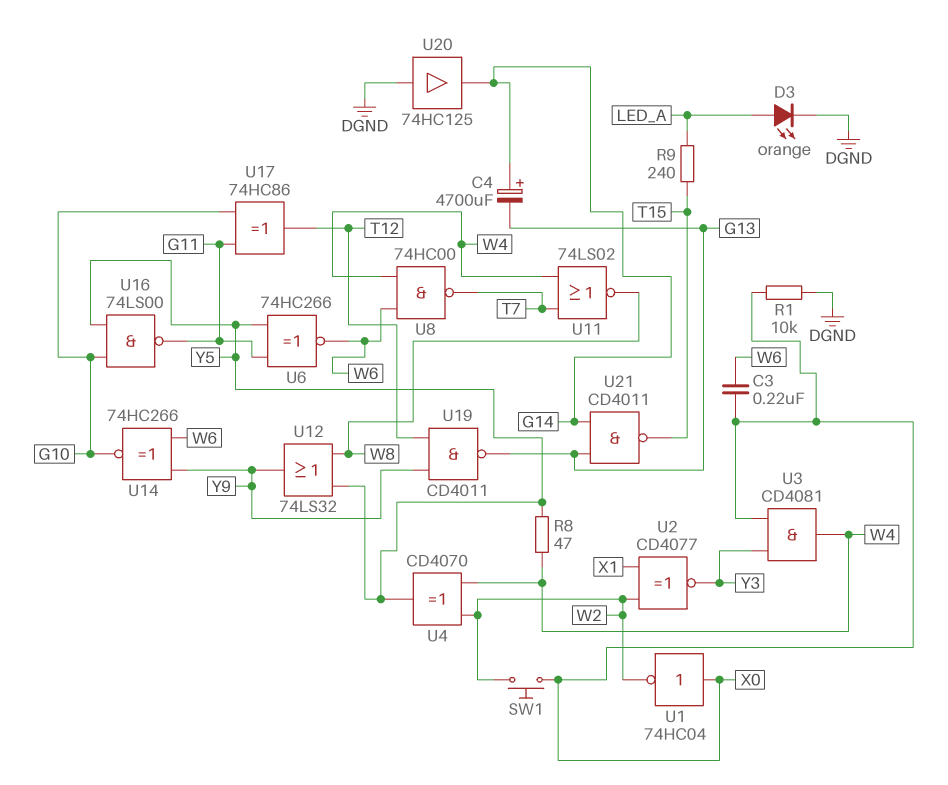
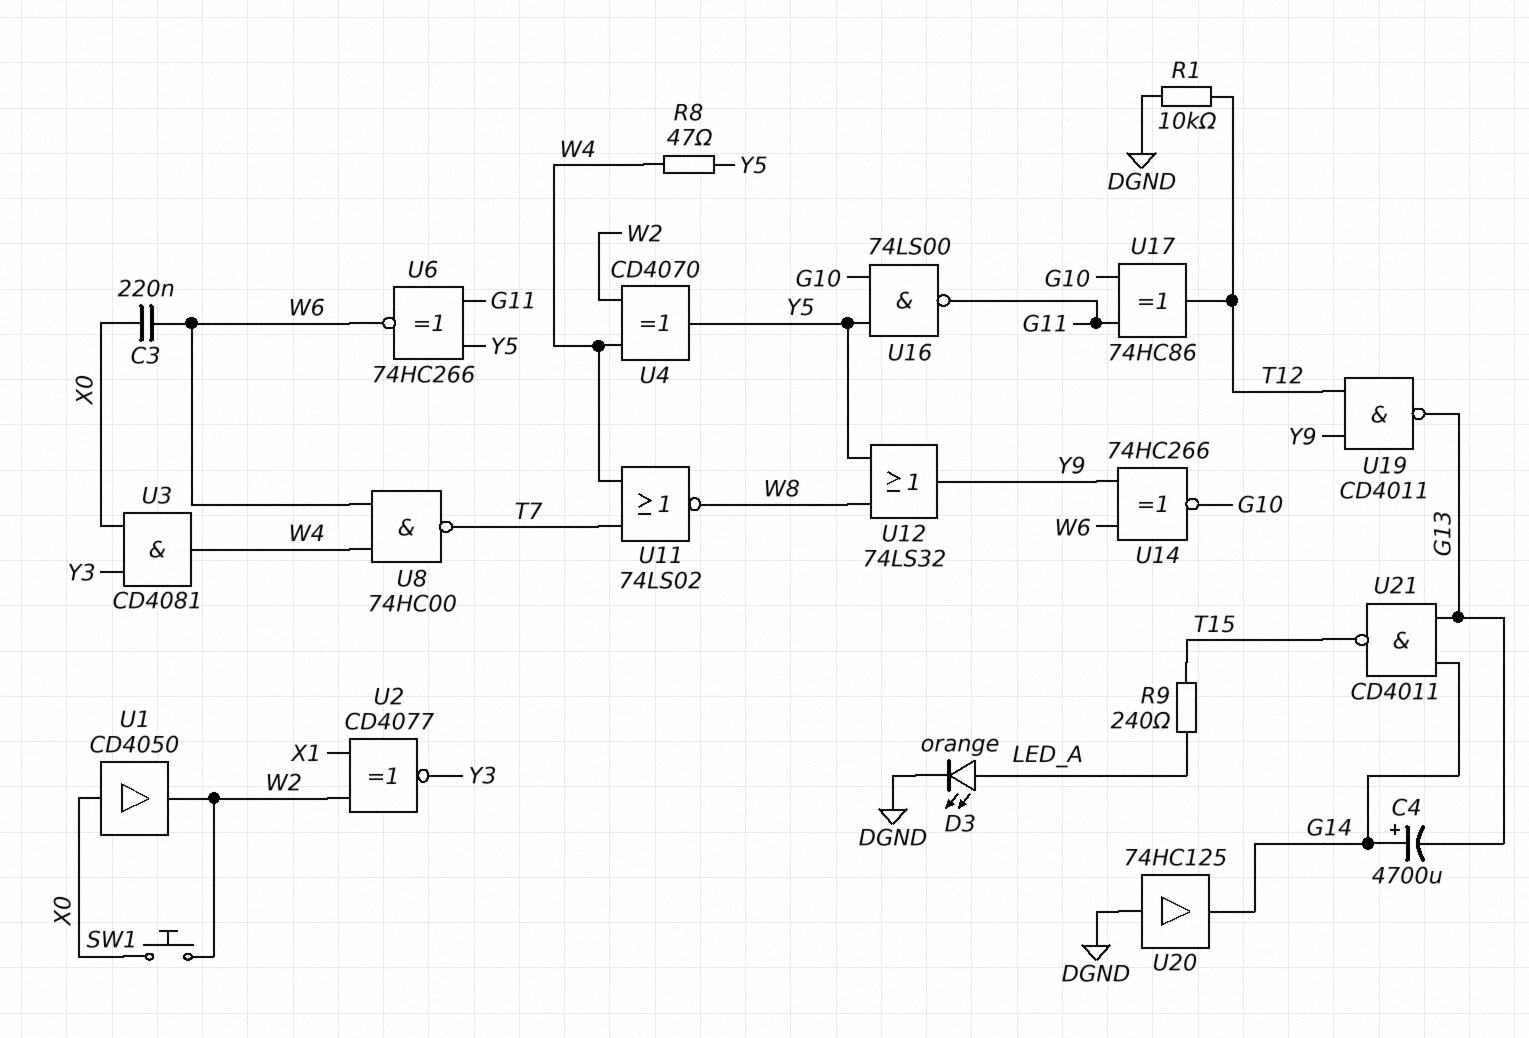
R1: 10k (DGND, X0) -> 10k (DGND, T12)
U1: NOT 74HC04 (in X0, out W2) -> buffer CD4050 (in X0, out W2)

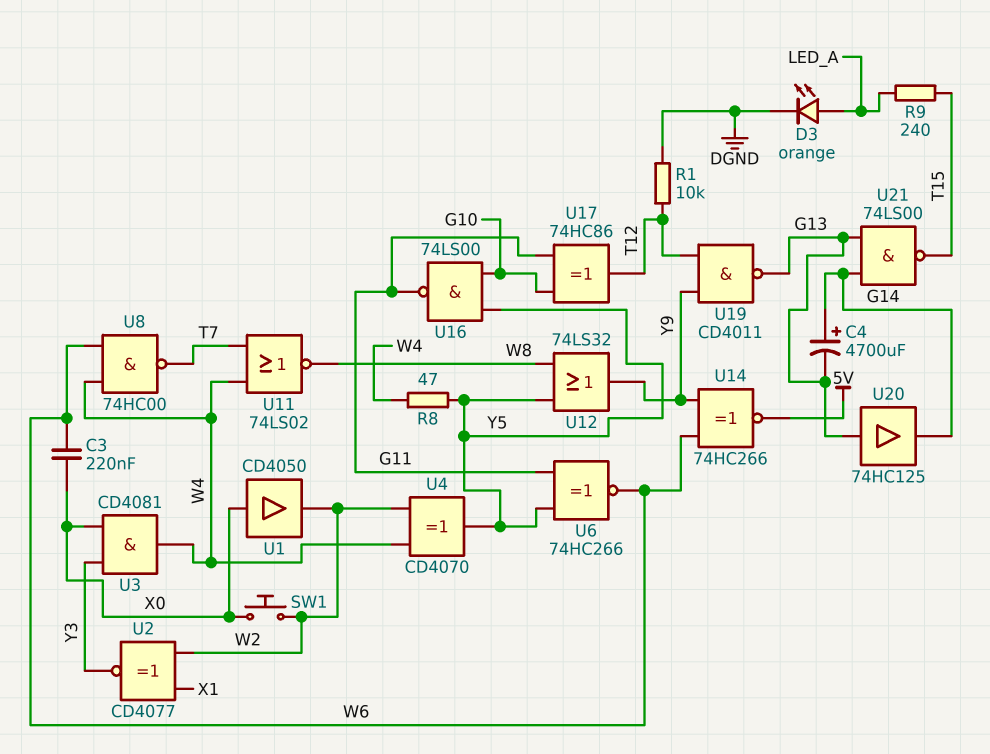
U14: XNOR 74HC266 (in W6, in Y9, out G10) -> XNOR 74HC266 (in W6, in Y9, out 5V)
U20: buffer 74HC125 (in DGND, out G14) -> buffer 74HC125 (in G13, out G14)
U21: NAND CD4011 (in G13, in G14, out T15) -> NAND 74LS00 (in G13, in G14, out T15)

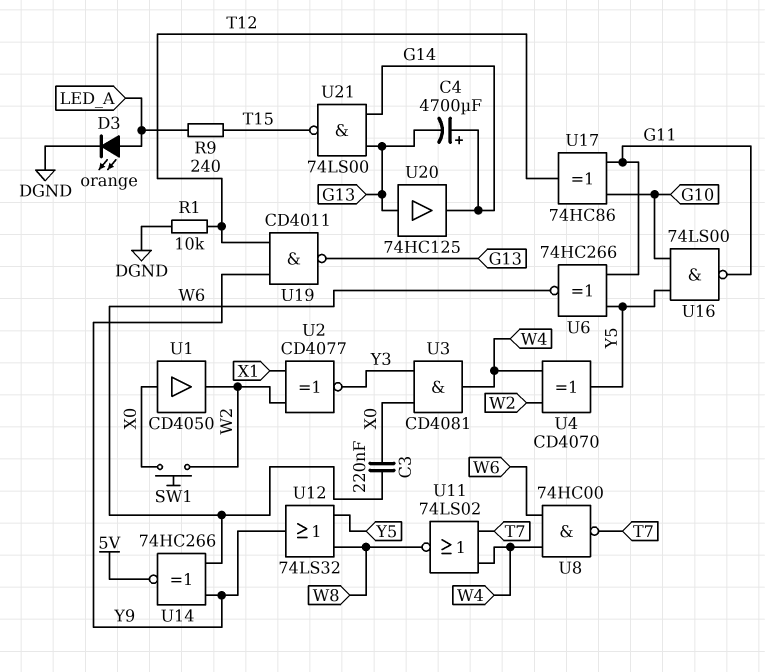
R8: 47 (W4, Y5) -> none

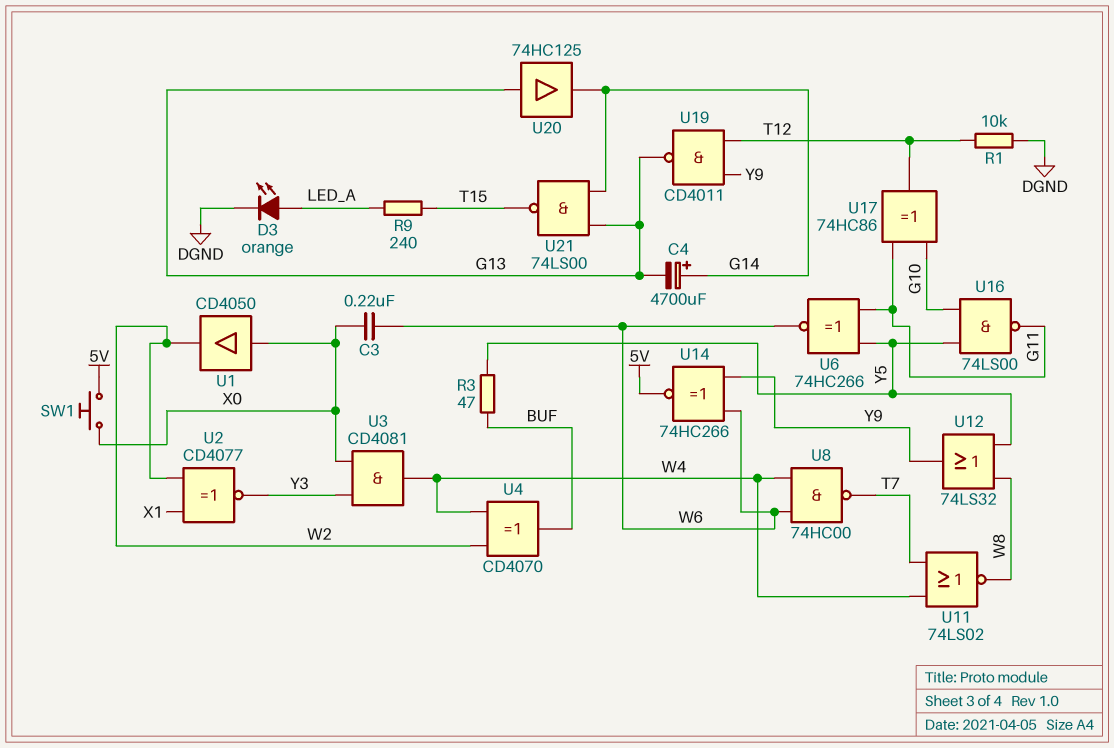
R3: none -> 47 (BUF, Y5)
SW1: button (W2, X0) -> button (5V, X0)
U4: XOR CD4070 (in W2, in W4, out Y5) -> XOR CD4070 (in W2, in W4, out BUF)

